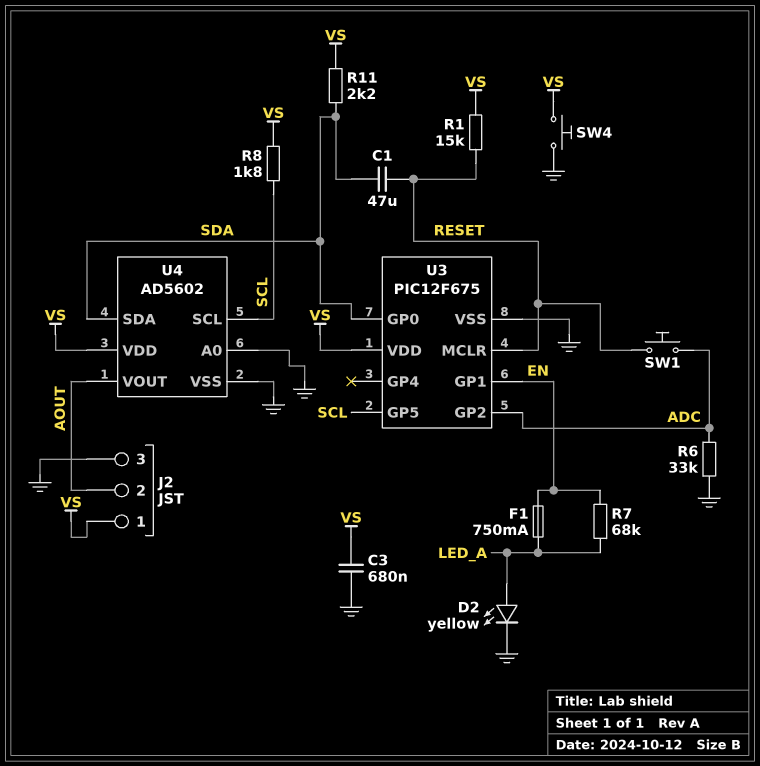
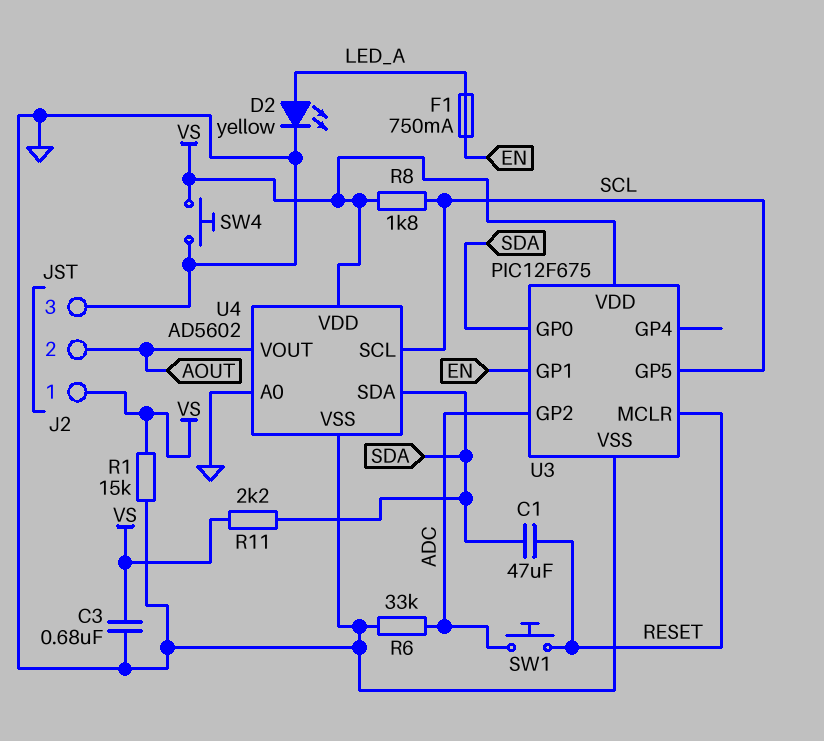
R1: 15k (RESET, VS) -> 15k (GND, VS)
R7: 68k (EN, LED_A) -> none

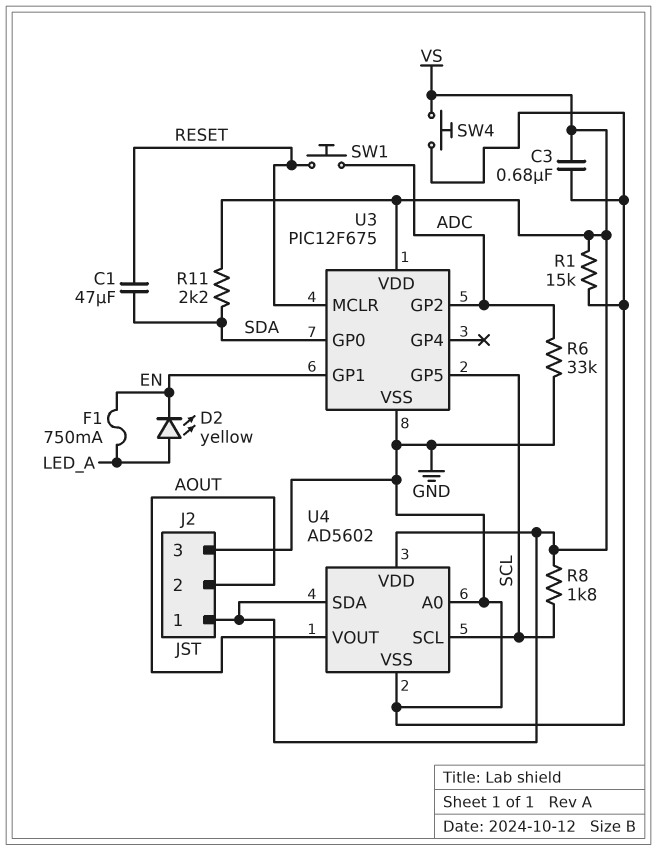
D2: LED yellow (A LED_A, K GND) -> LED yellow (A LED_A, K EN)
U4 pin SDA: SDA -> VS

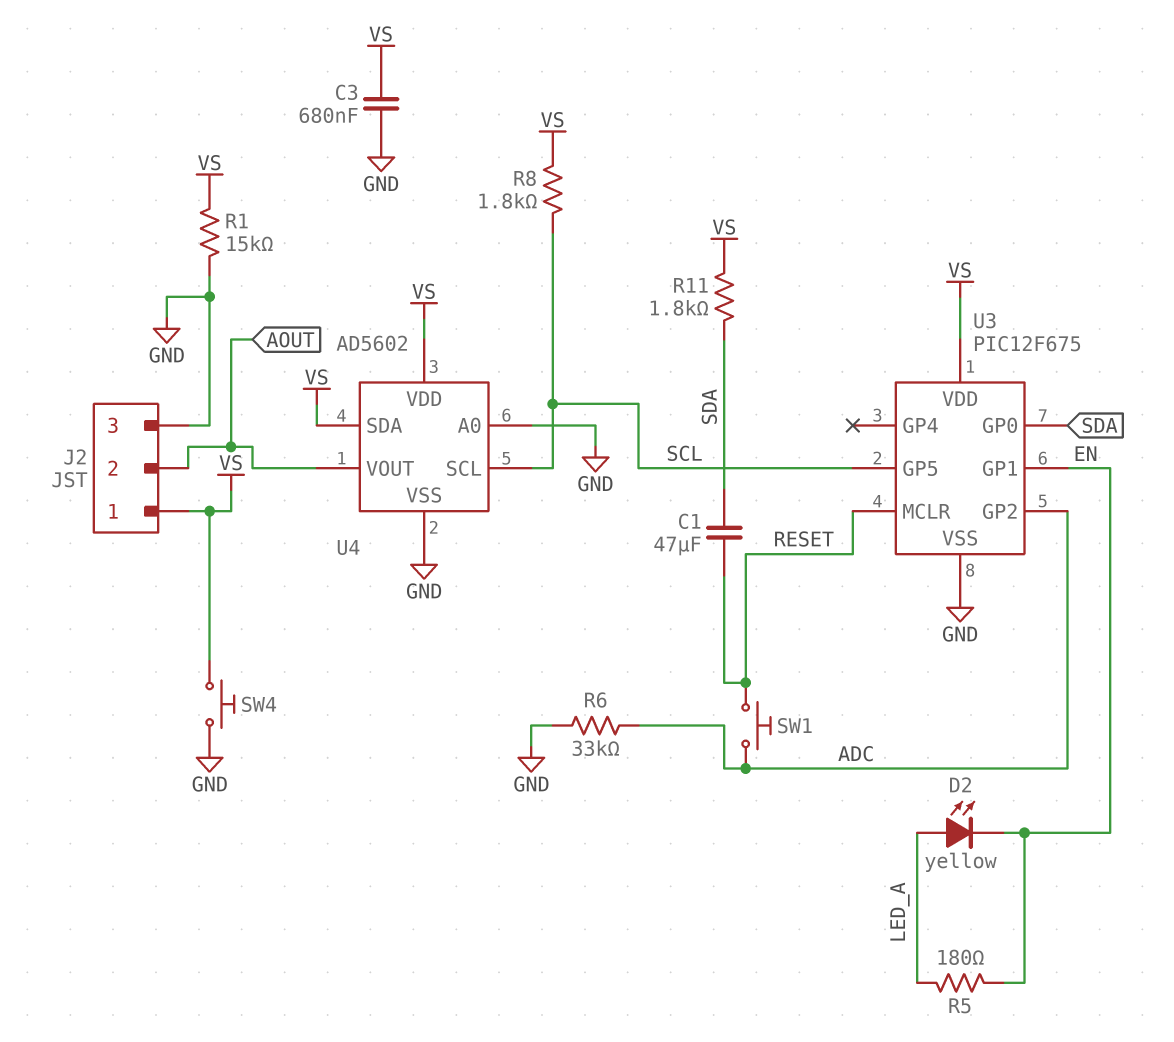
F1: 750mA (EN, LED_A) -> none
R5: none -> 180 (EN, LED_A)
R11: 2.2k (SDA, VS) -> 1.8k (SDA, VS)

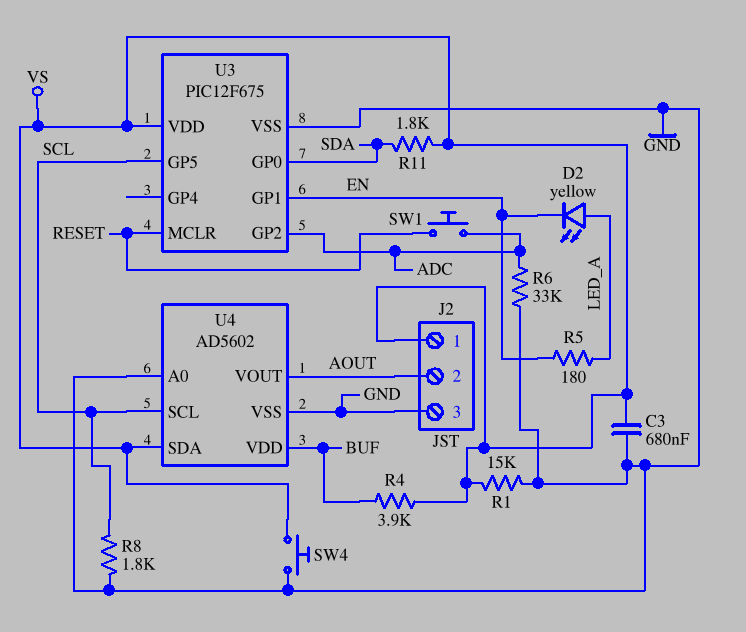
C1: 47uF (RESET, SDA) -> none
R4: none -> 3.9k (BUF, VS)
R8: 1.8k (SCL, VS) -> 1.8k (GND, SCL)
U4 pin VDD: VS -> BUF

